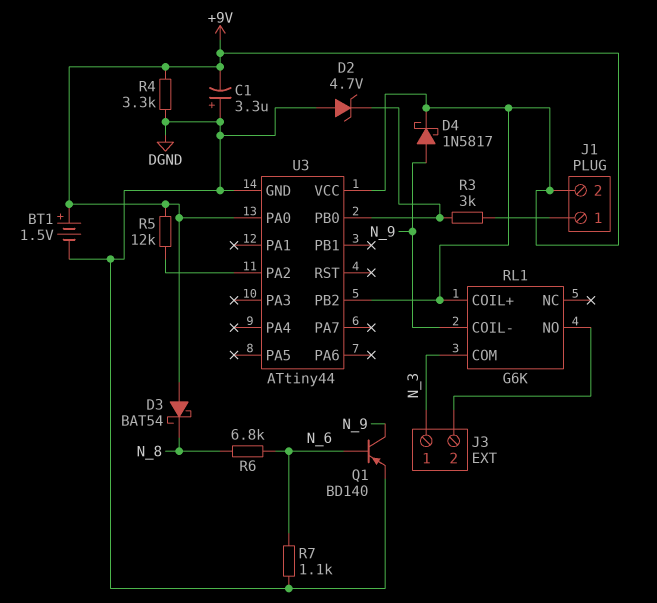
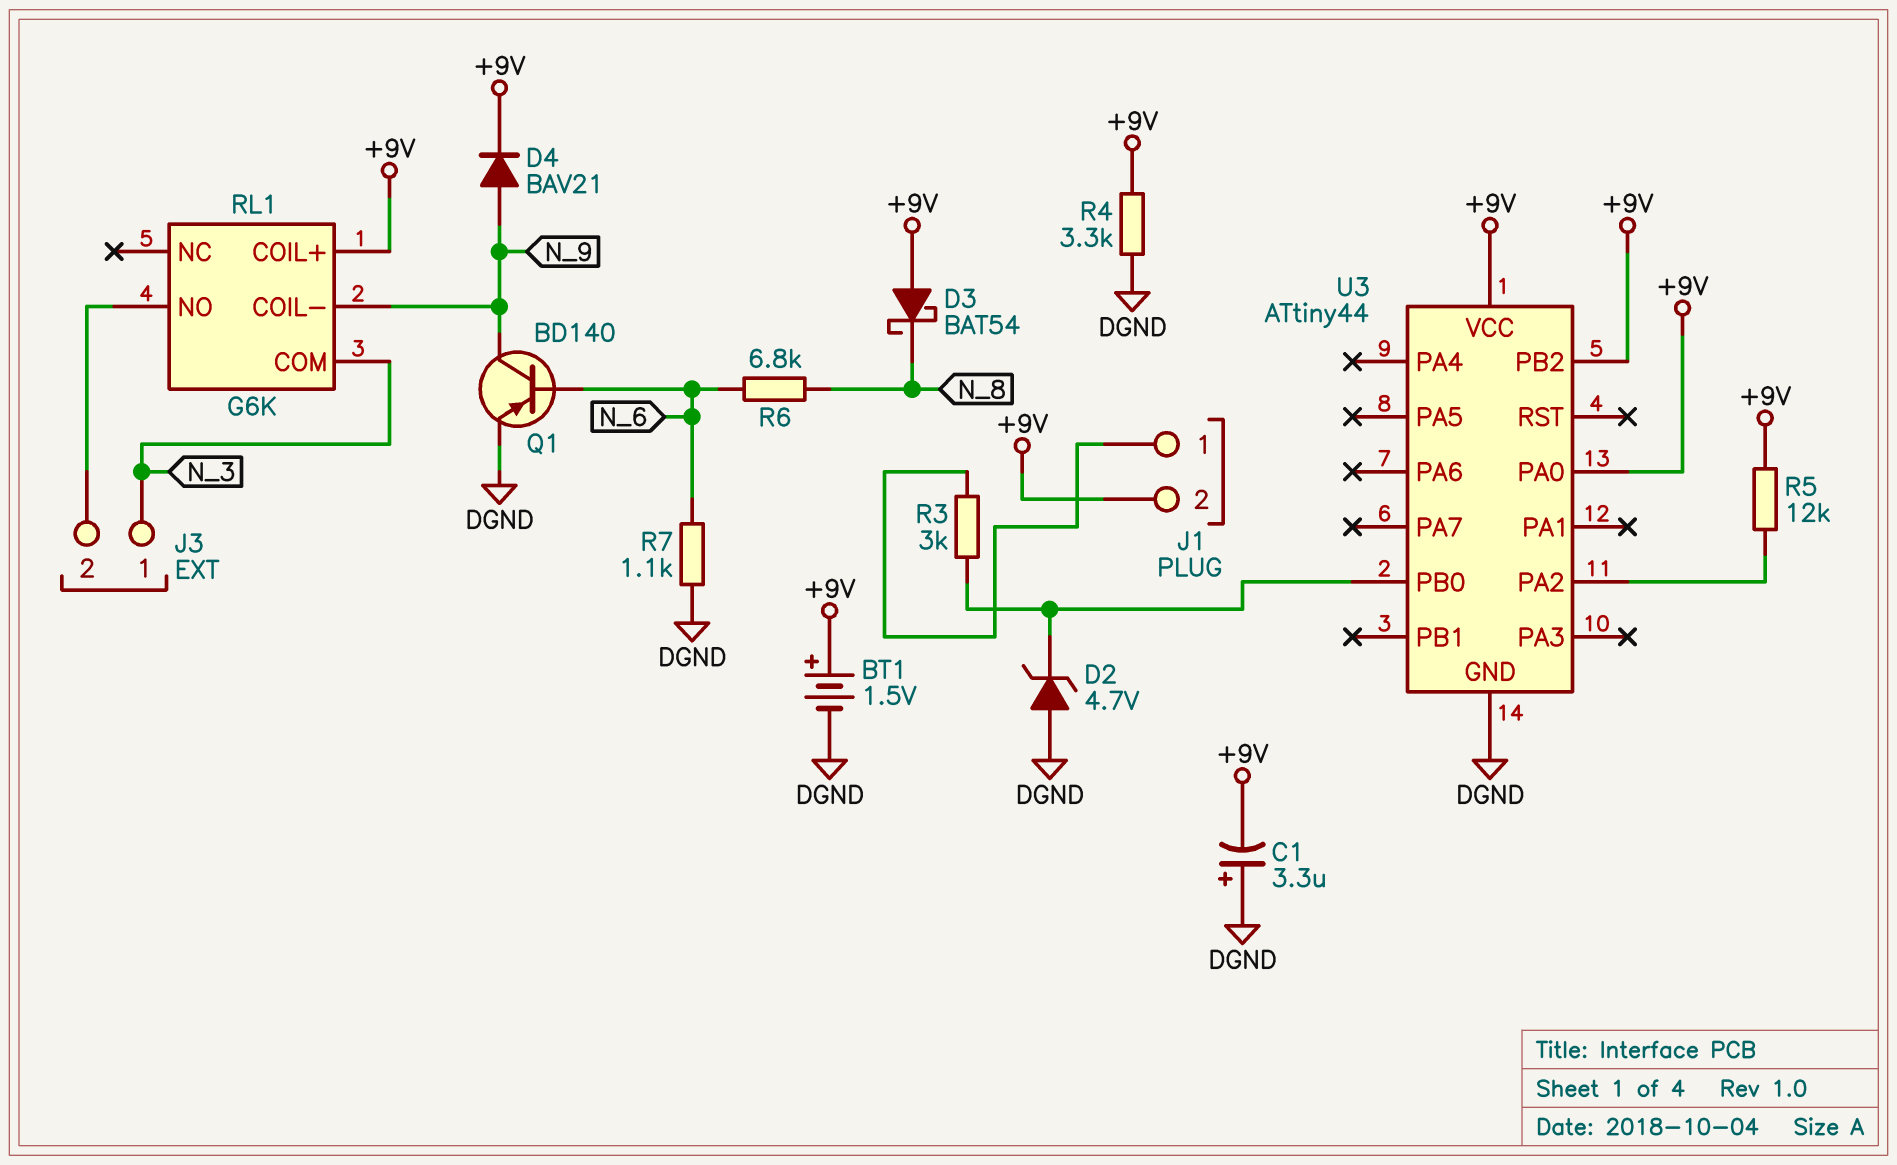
D4: schottky 1N5817 (A N_9, K +9V) -> diode BAV21 (A N_9, K +9V)

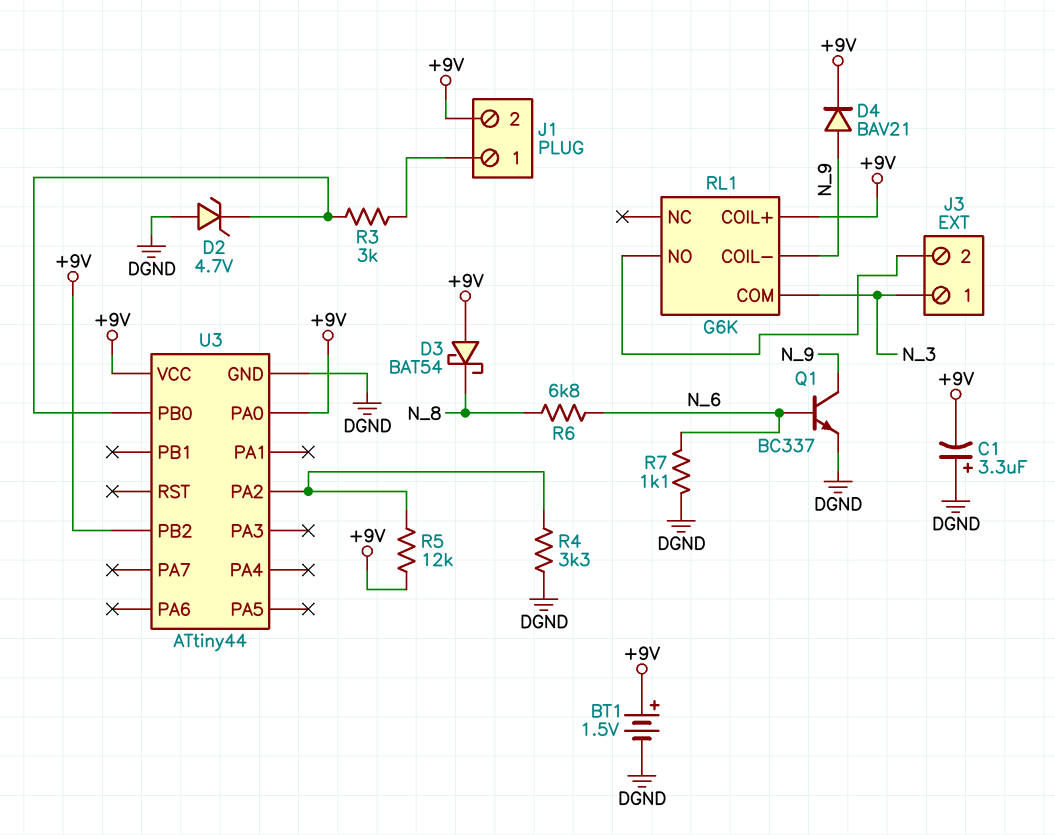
Q1: PNP BD140 (B N_6, C N_9, E DGND) -> NPN BC337 (B N_6, C N_9, E DGND)
R4: 3.3k (+9V, DGND) -> 3.3k (DGND, U3/PA2)

